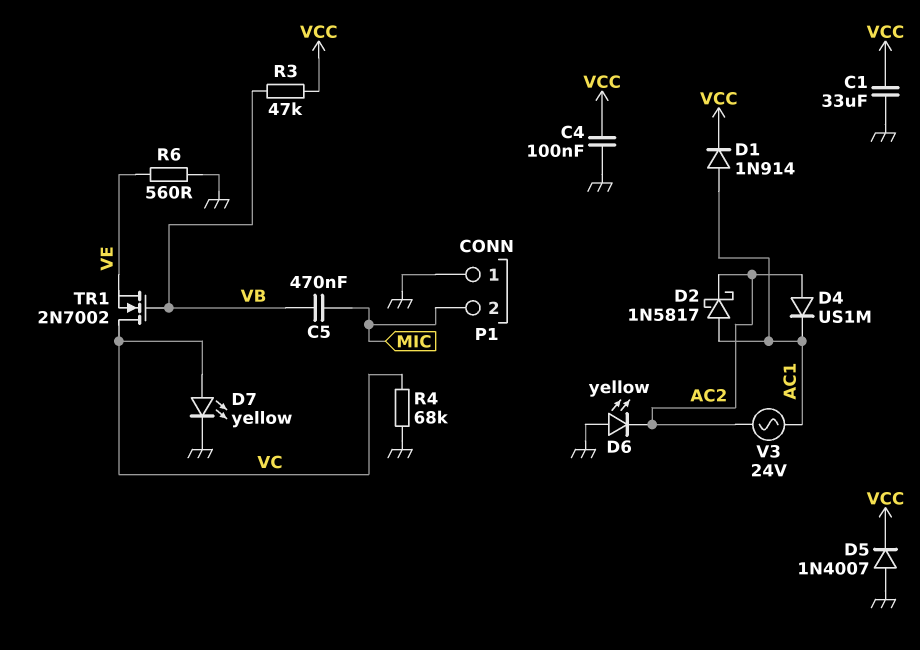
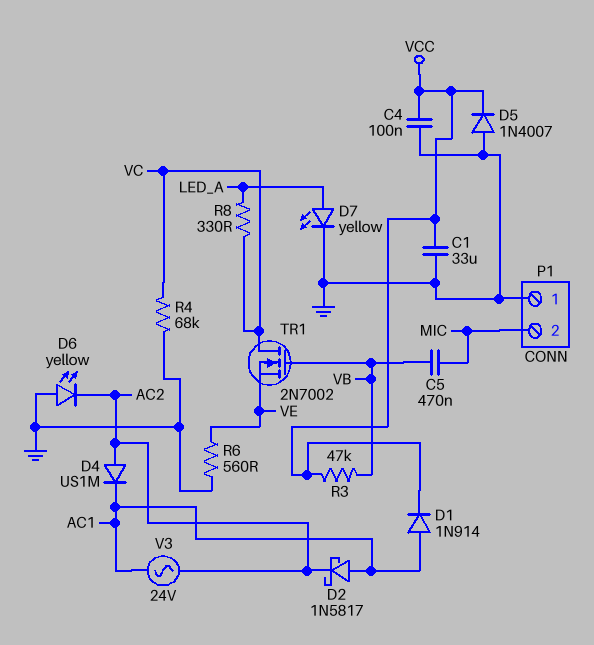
D7: LED yellow (A VC, K GND) -> LED yellow (A LED_A, K GND)
R8: none -> 330 (LED_A, VC)

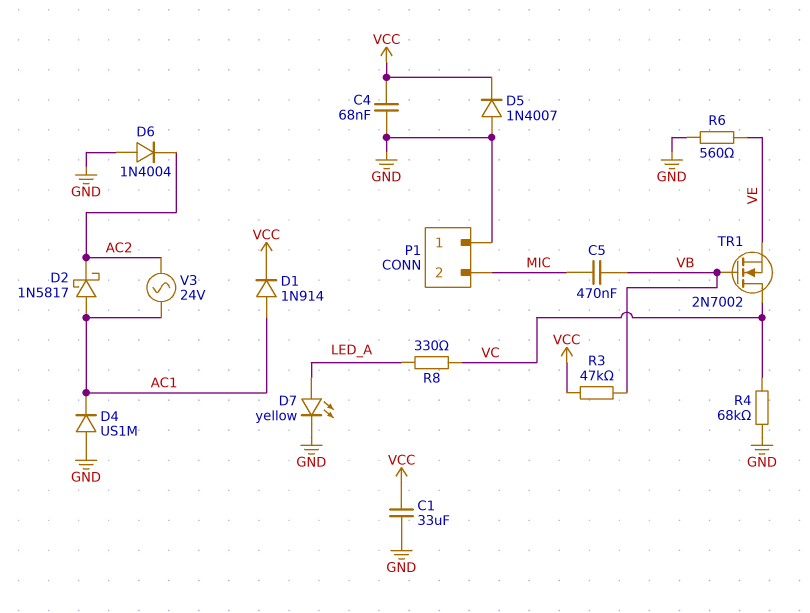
C4: 100nF (GND, VCC) -> 68nF (GND, VCC)
D4: diode US1M (A AC2, K AC1) -> diode US1M (A GND, K AC1)
D6: LED yellow (A GND, K AC2) -> diode 1N4004 (A GND, K AC2)

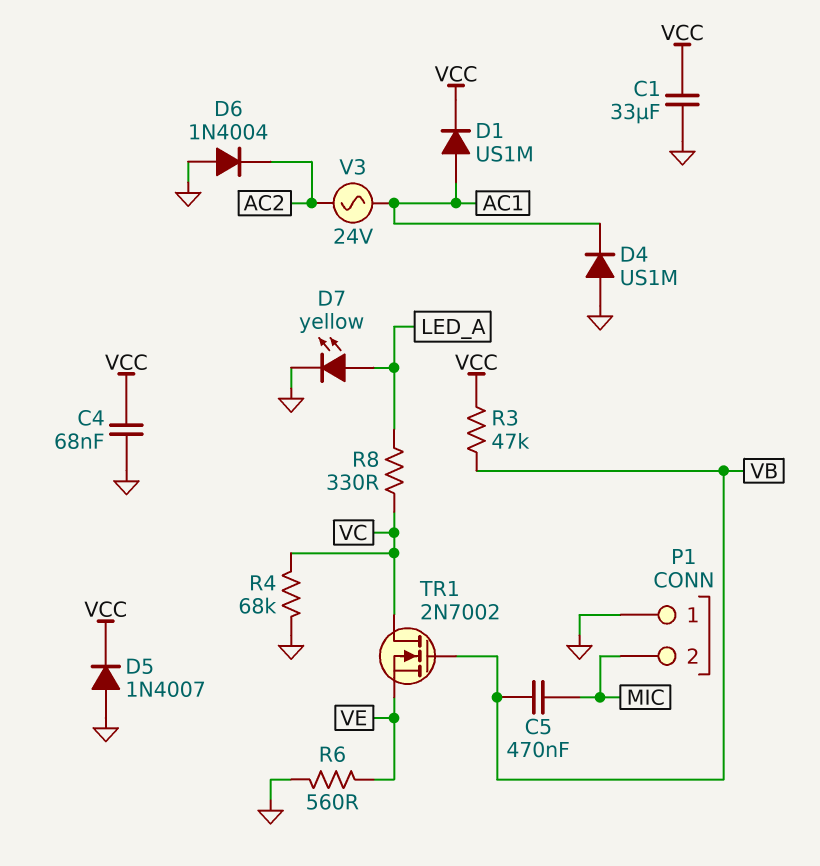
D1: diode 1N914 (A AC1, K VCC) -> diode US1M (A AC1, K VCC)
D2: schottky 1N5817 (A AC1, K AC2) -> none

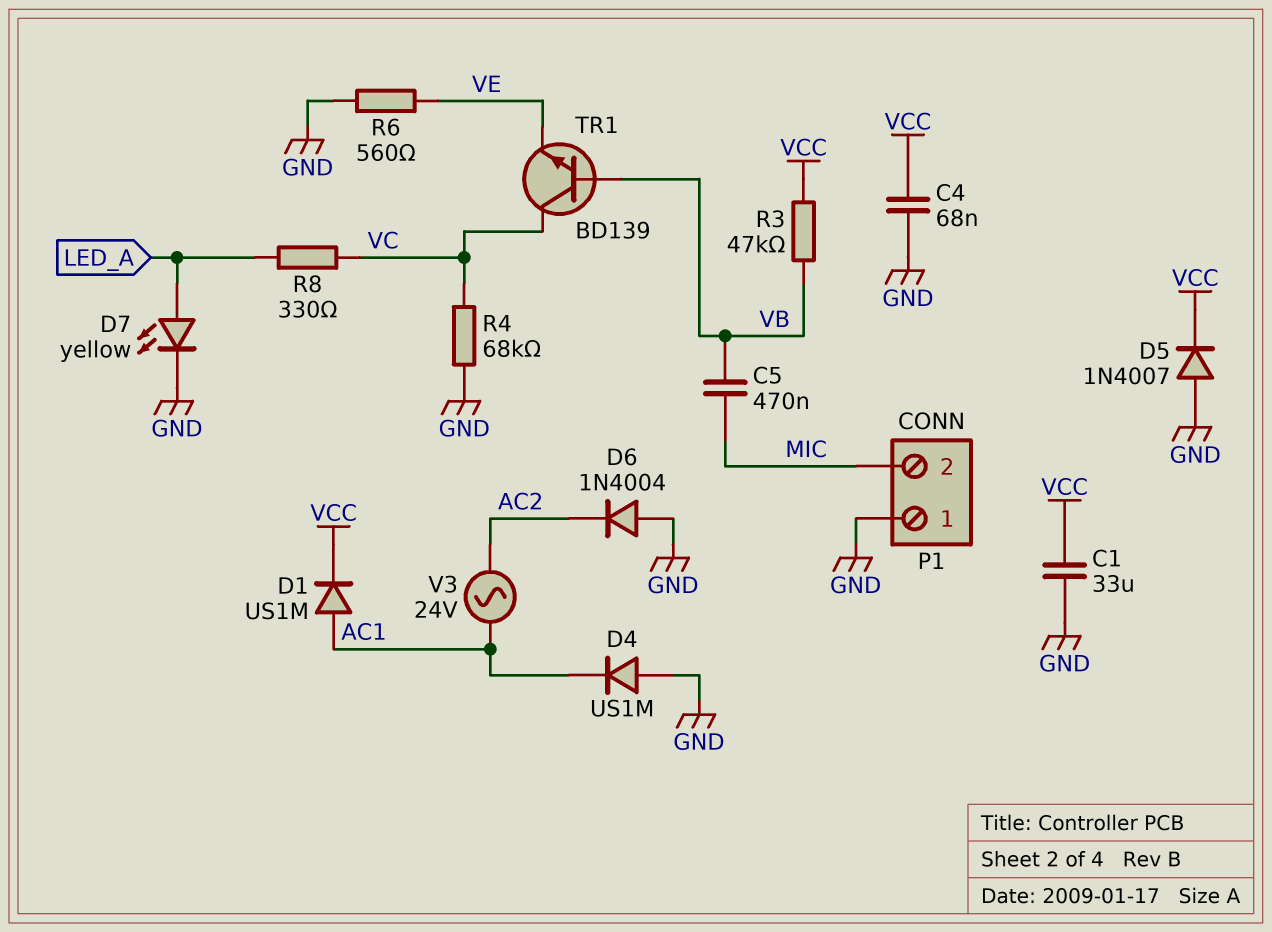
TR1: NMOS 2N7002 (G VB, D VC, S VE) -> NPN BD139 (B VB, C VC, E VE)

